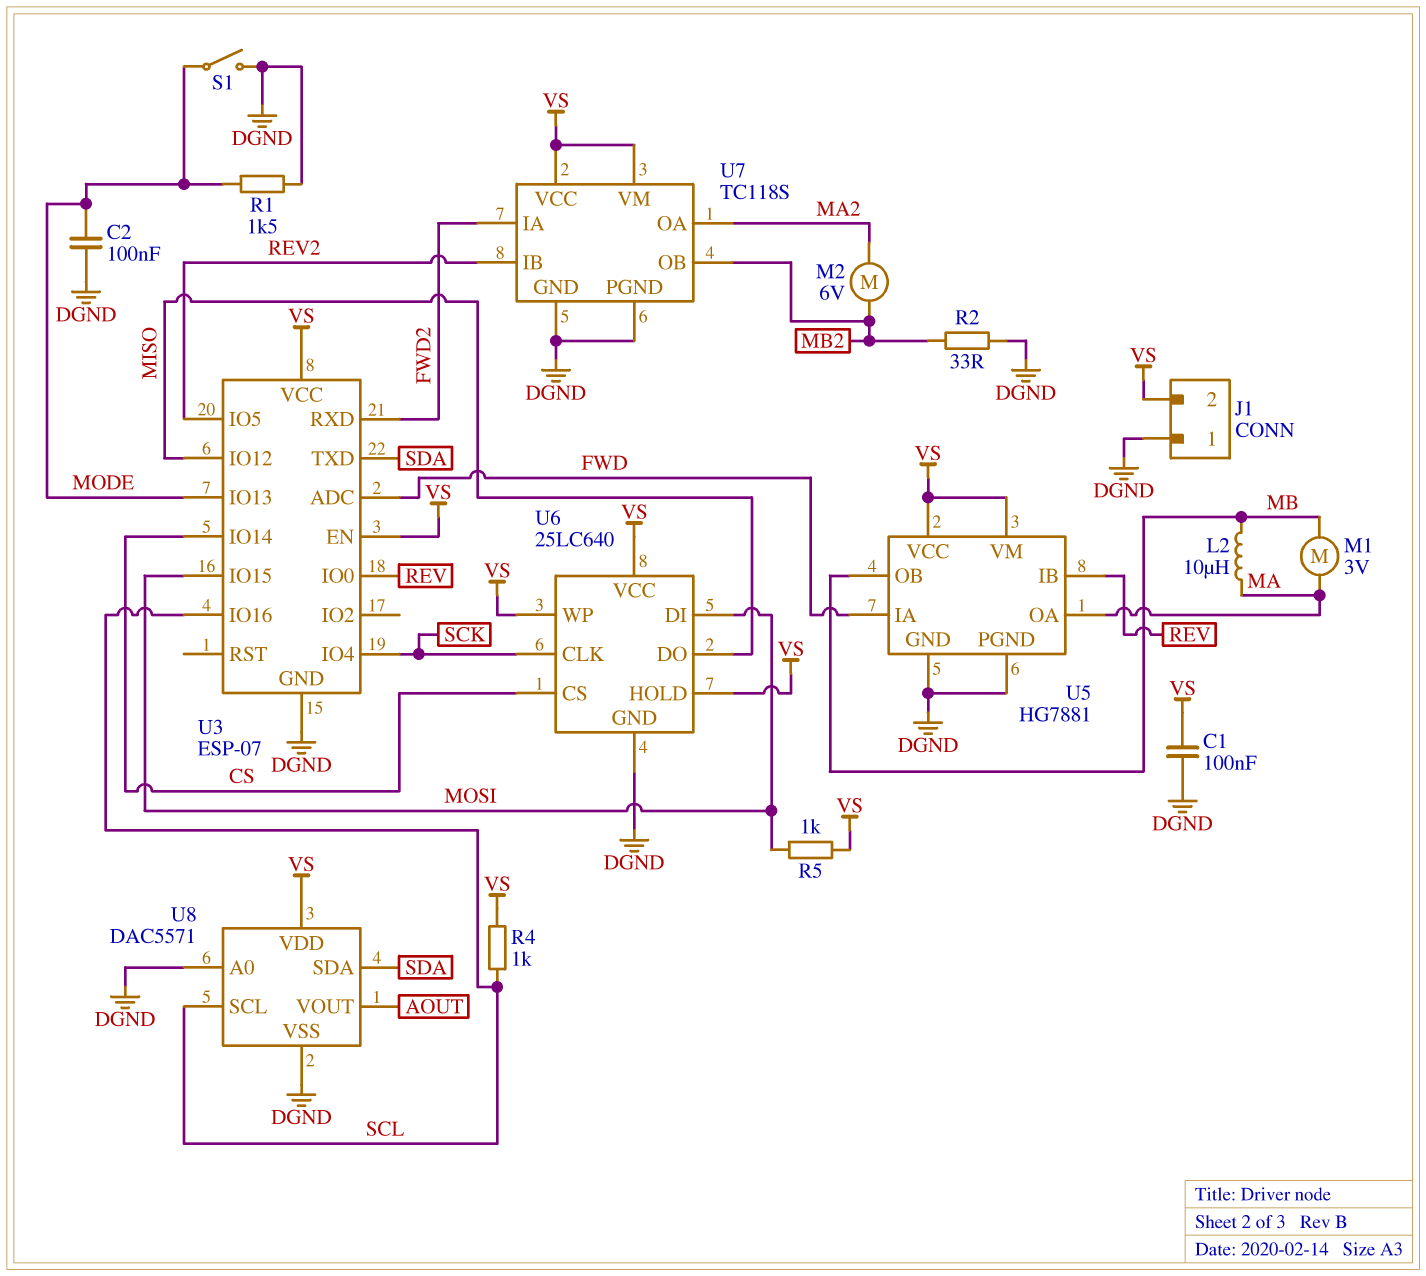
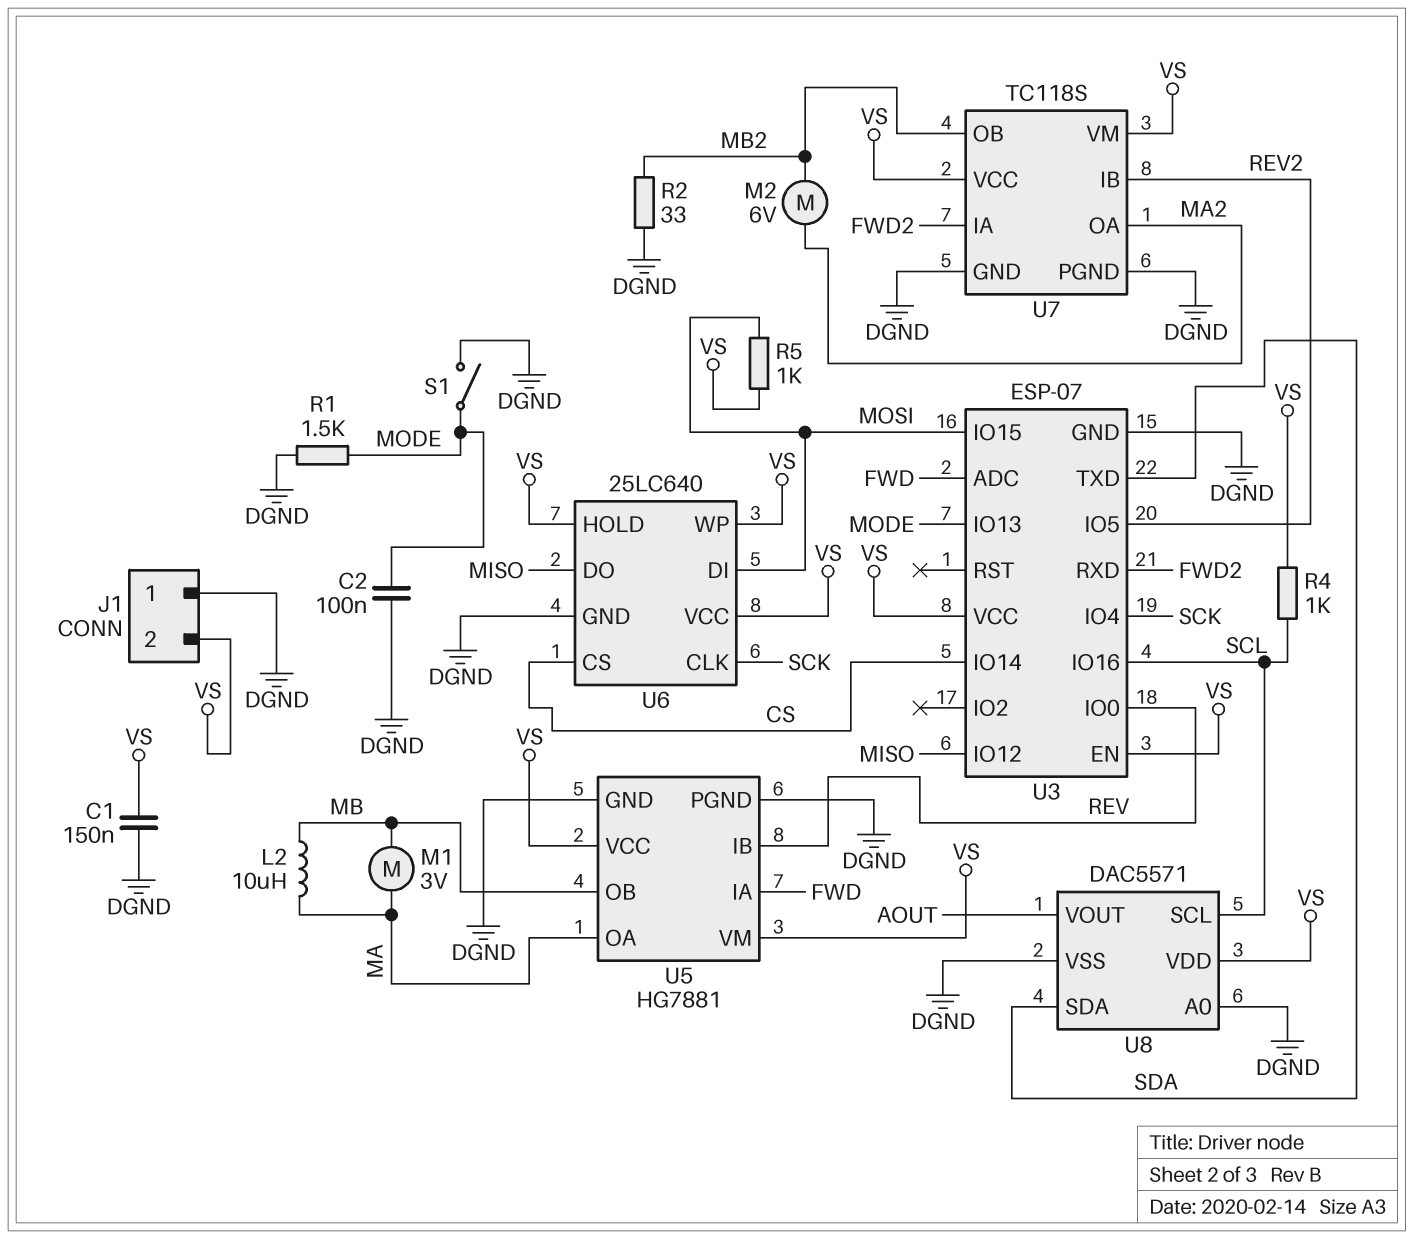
C1: 100nF (DGND, VS) -> 150nF (DGND, VS)

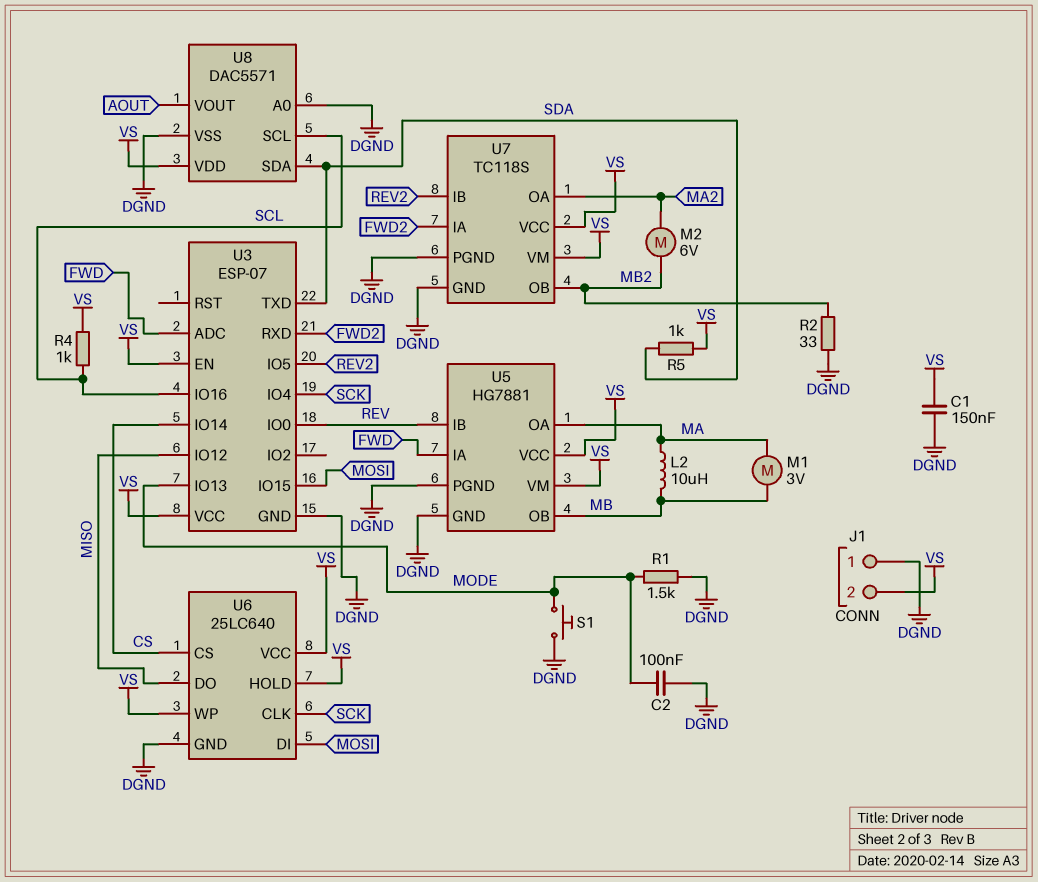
R5: 1k (MOSI, VS) -> 1k (SDA, VS)
S1: switch (DGND, MODE) -> button (DGND, MODE)

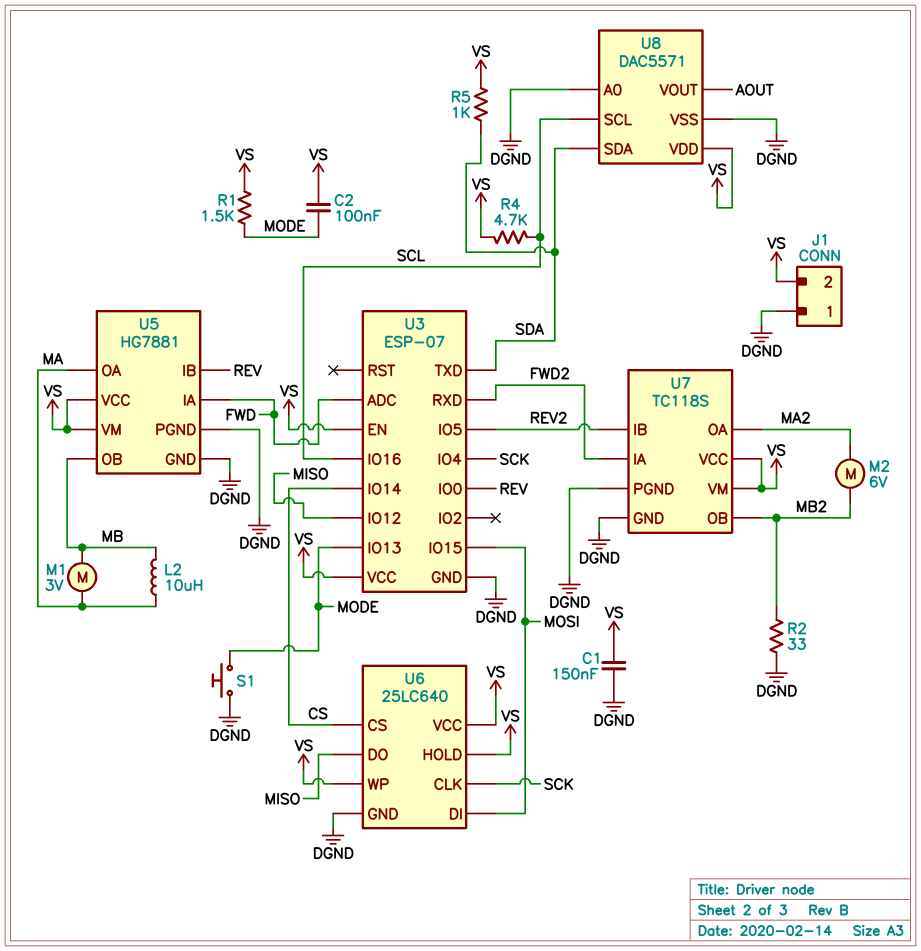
C2: 100nF (DGND, MODE) -> 100nF (MODE, VS)
R1: 1.5k (DGND, MODE) -> 1.5k (MODE, VS)
R4: 1k (SCL, VS) -> 4.7k (SCL, VS)

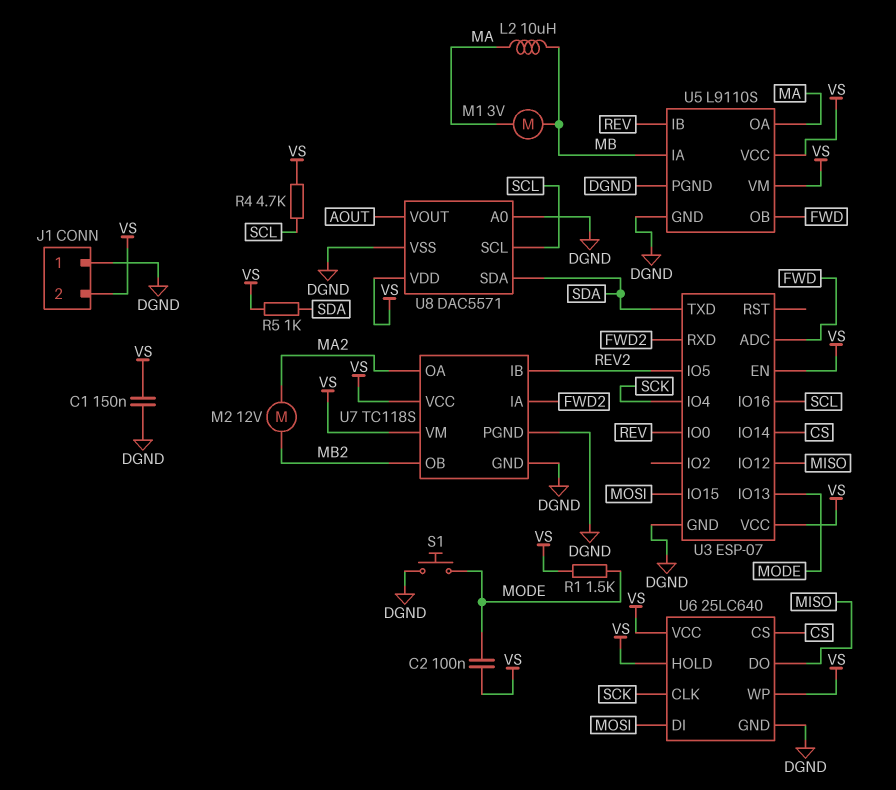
M2: motor 6V (MA2, MB2) -> motor 12V (MA2, MB2)
R2: 33 (DGND, MB2) -> none
U5: HG7881 -> L9110S
U5 pin IA: FWD -> MB
U5 pin OB: MB -> FWD

